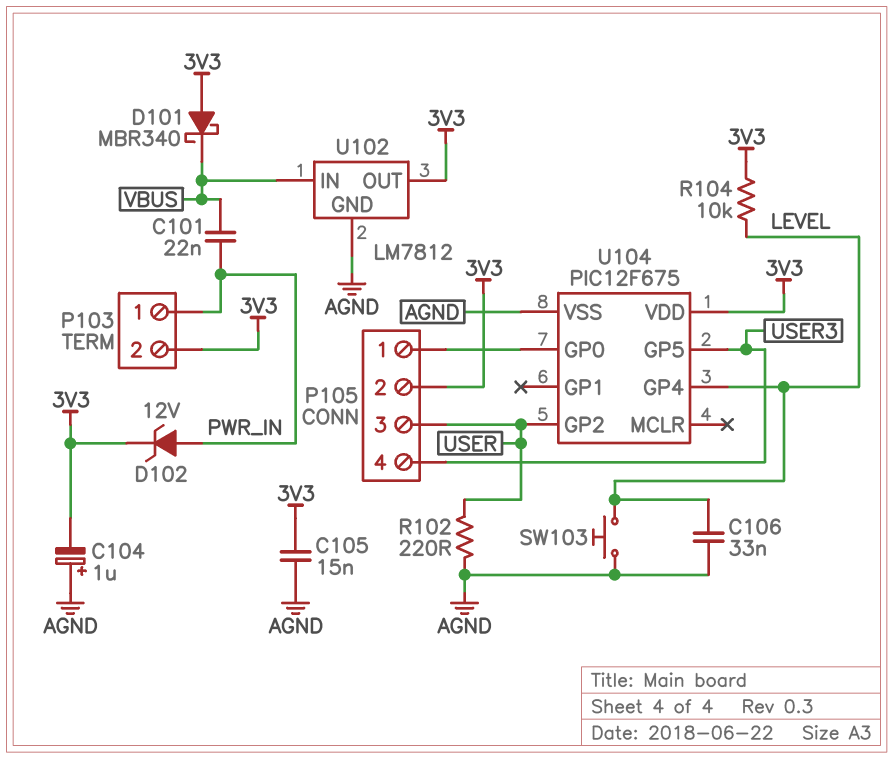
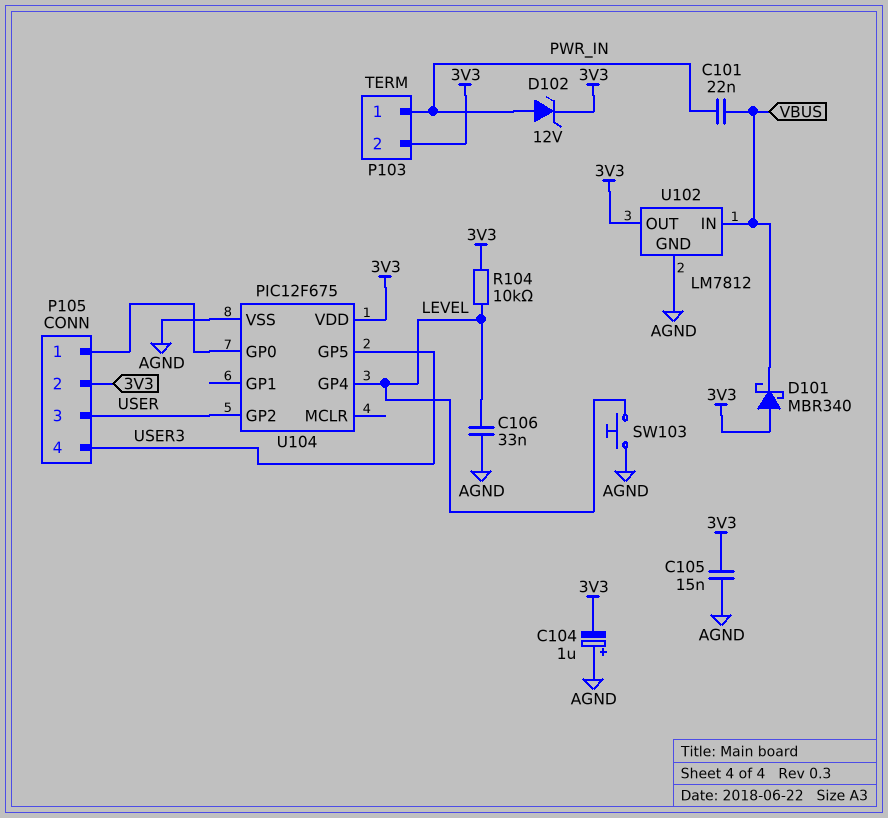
R102: 220 (AGND, USER) -> none

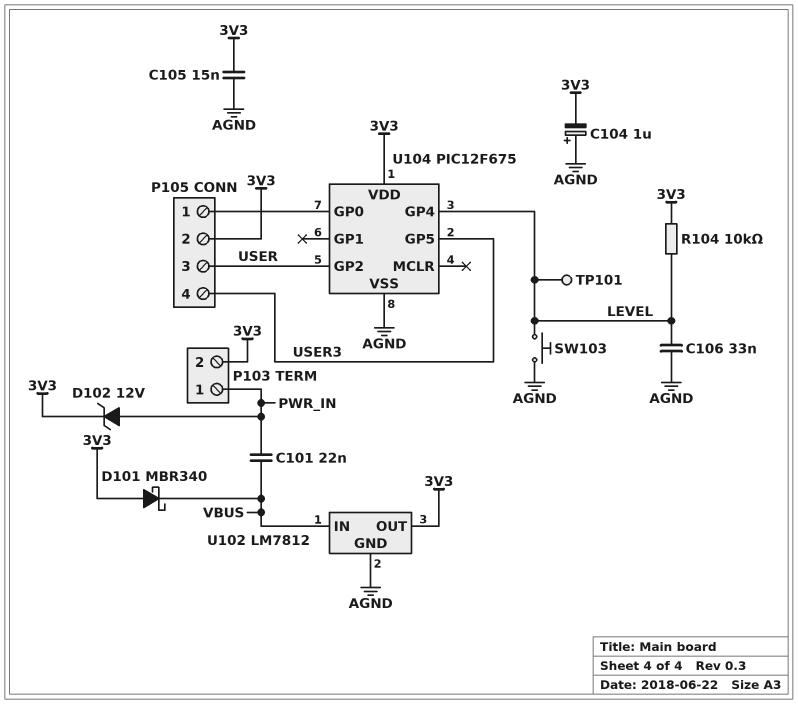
TP101: none -> test point (LEVEL)

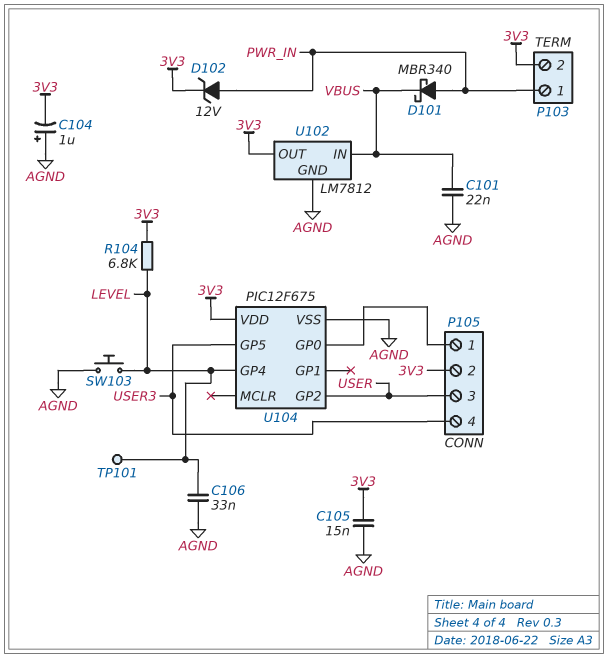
C101: 22nF (PWR_IN, VBUS) -> 22nF (AGND, VBUS)
D101: schottky MBR340 (A 3V3, K VBUS) -> schottky MBR340 (A PWR_IN, K VBUS)
R104: 10k (3V3, LEVEL) -> 6.8k (3V3, LEVEL)

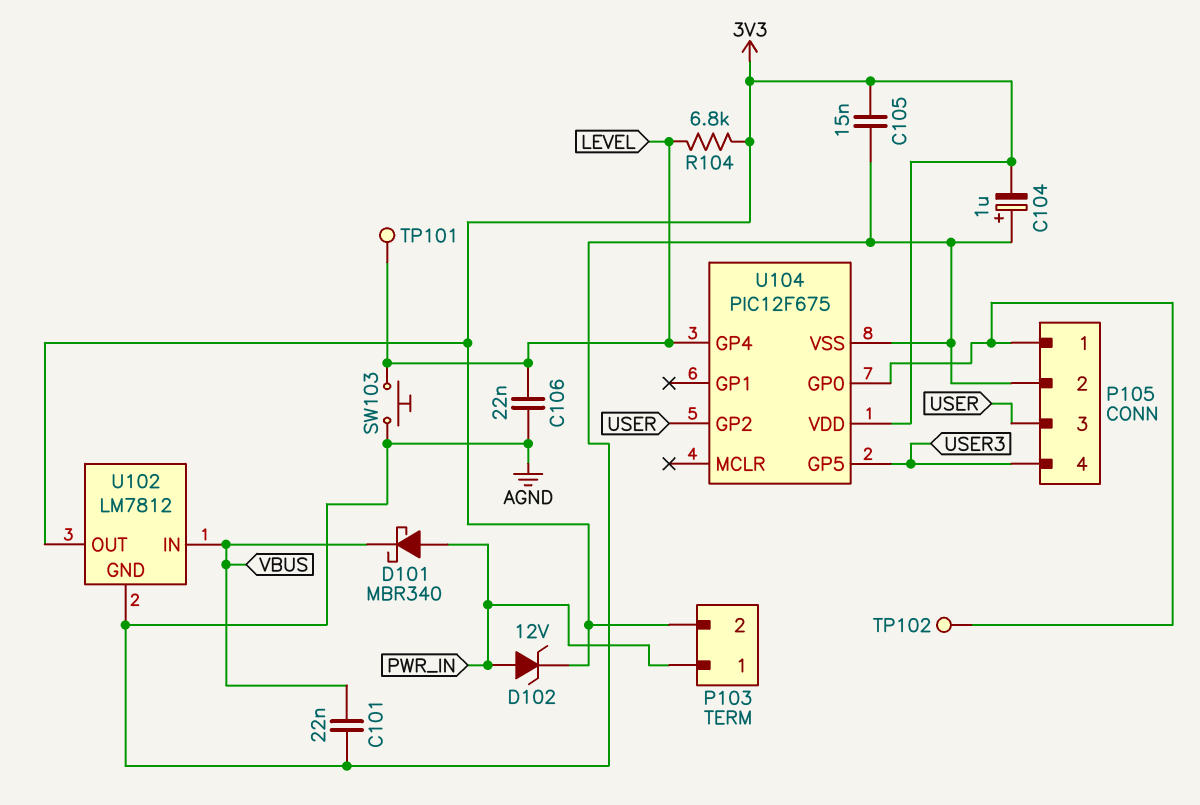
C106: 33nF (AGND, LEVEL) -> 22nF (AGND, LEVEL)
P105 pin 2: 3V3 -> AGND
TP102: none -> test point (P105/1)

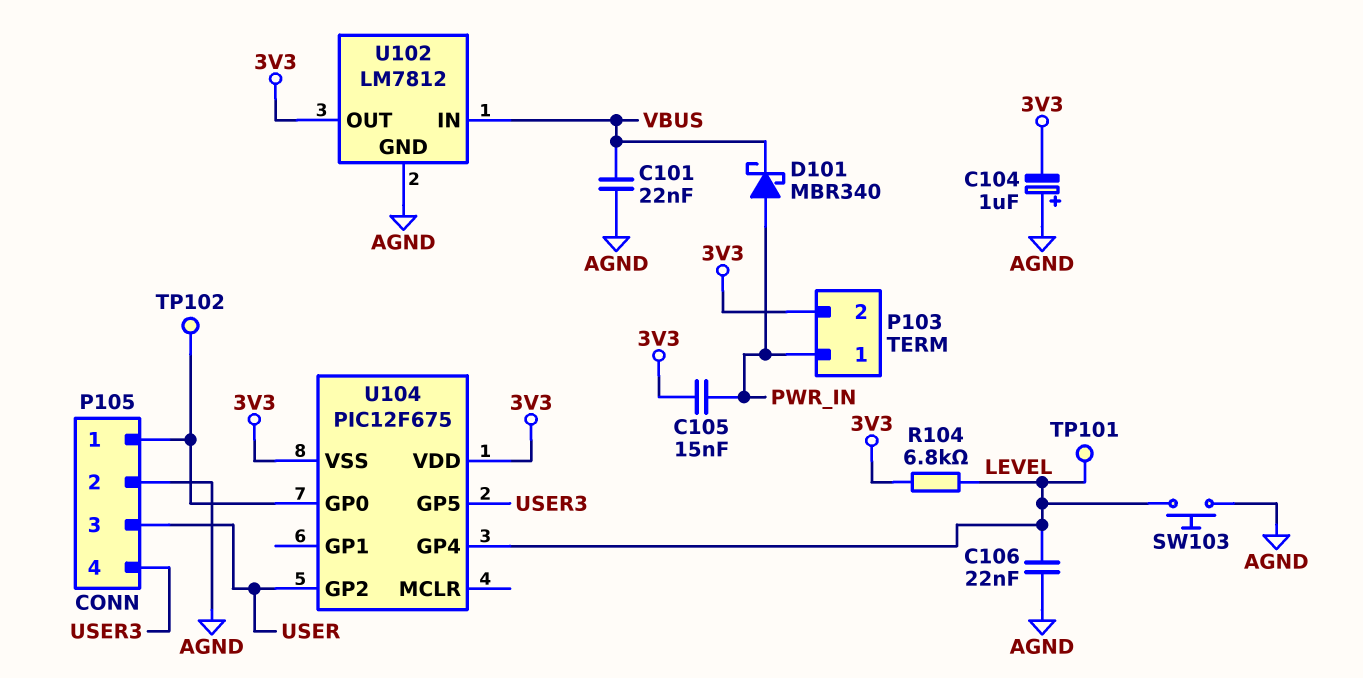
C105: 15nF (3V3, AGND) -> 15nF (3V3, PWR_IN)
D102: zener 12V (A PWR_IN, K 3V3) -> none
U104 pin VSS: AGND -> 3V3

